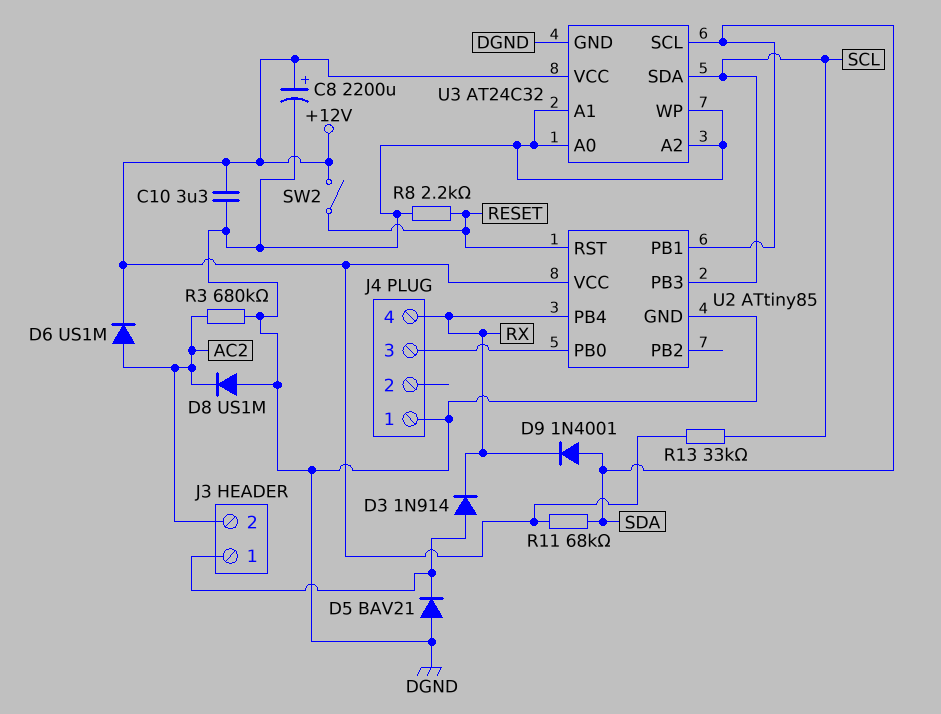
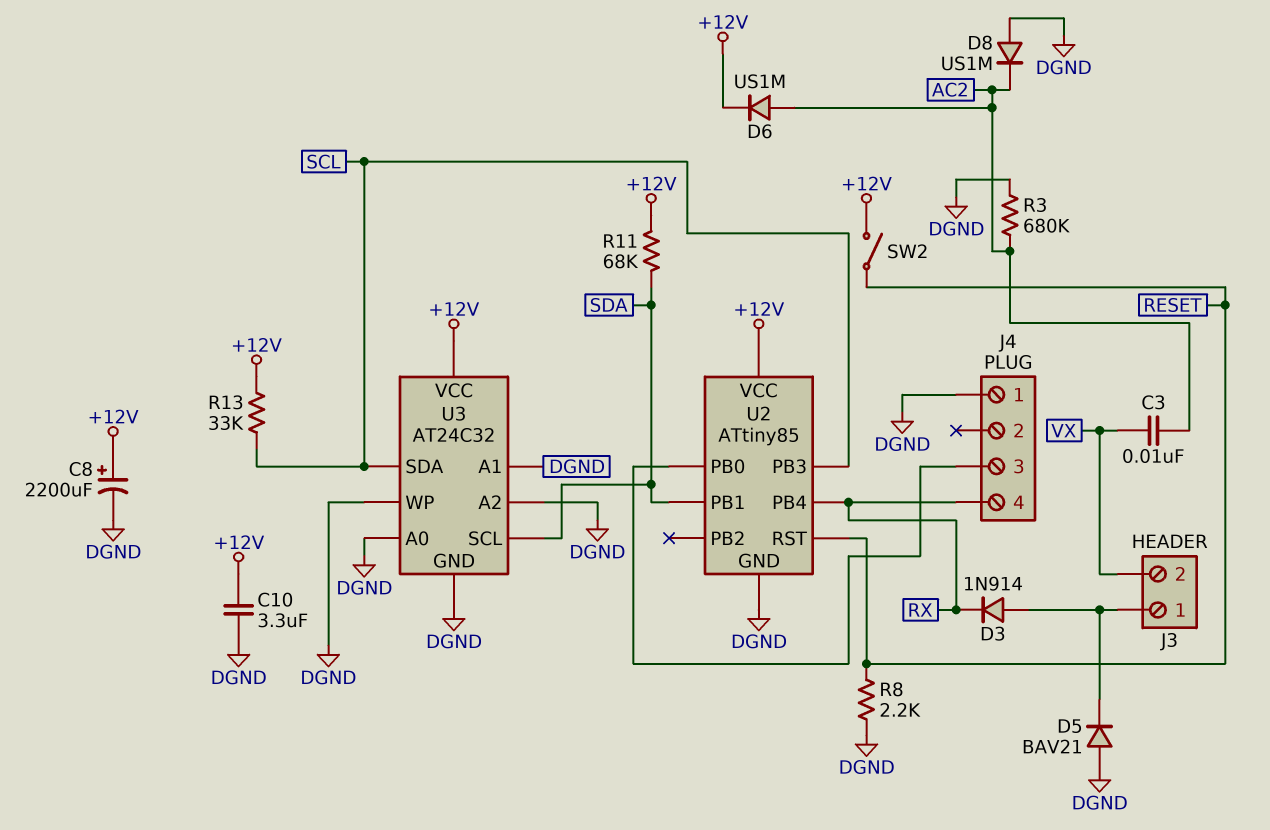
C3: none -> 10nF (AC2, VX)
D9: diode 1N4001 (A SDA, K RX) -> none
J3 pin 2: AC2 -> VX

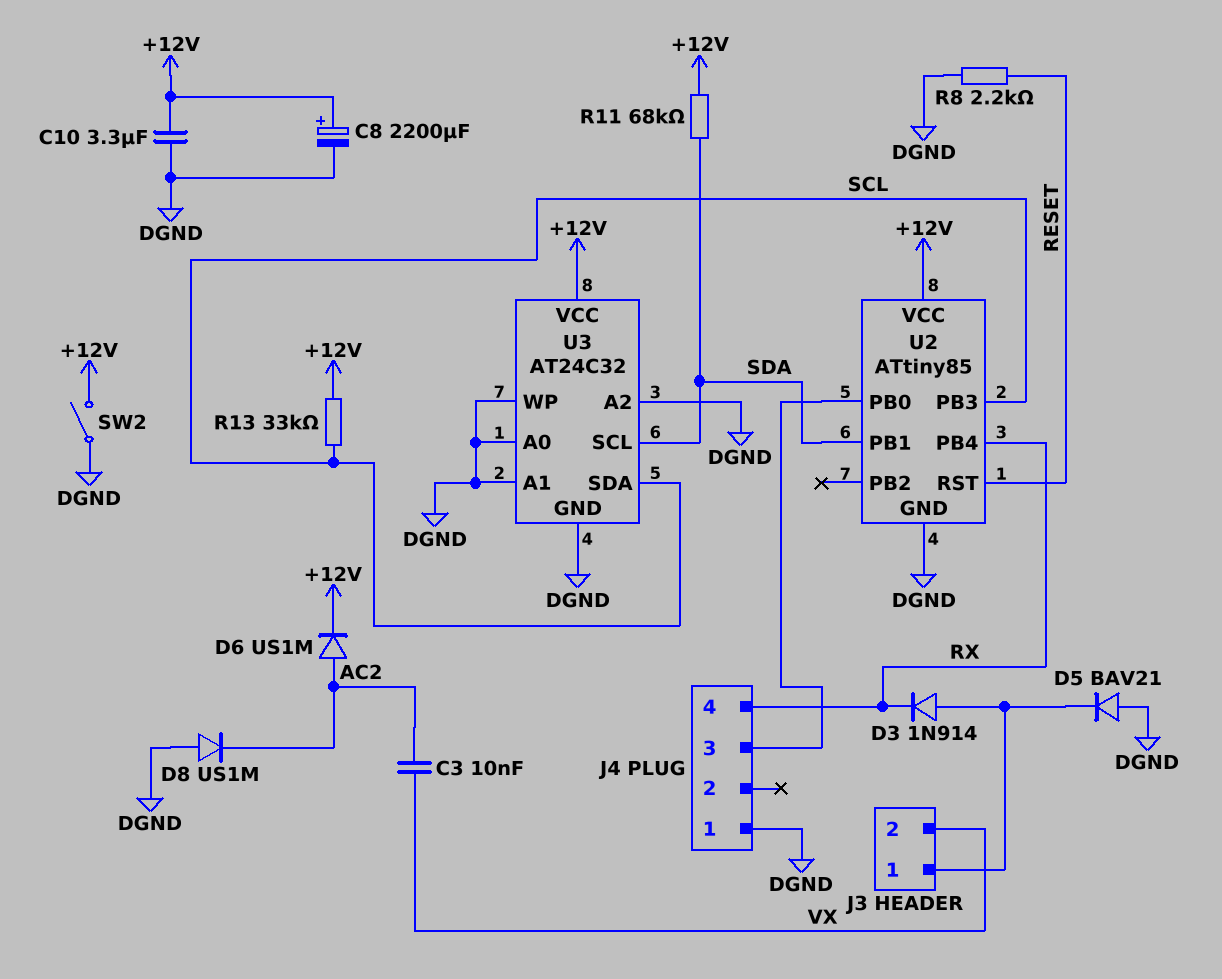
R3: 680k (AC2, DGND) -> none
SW2: switch (+12V, RESET) -> switch (+12V, DGND)

